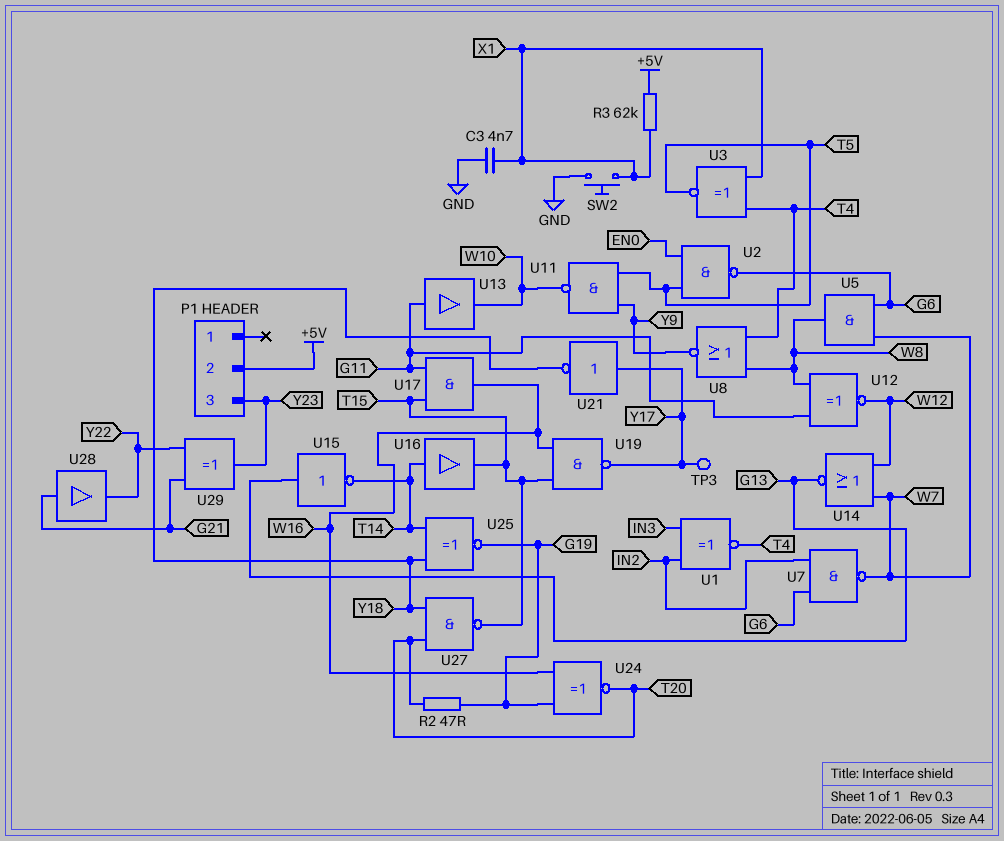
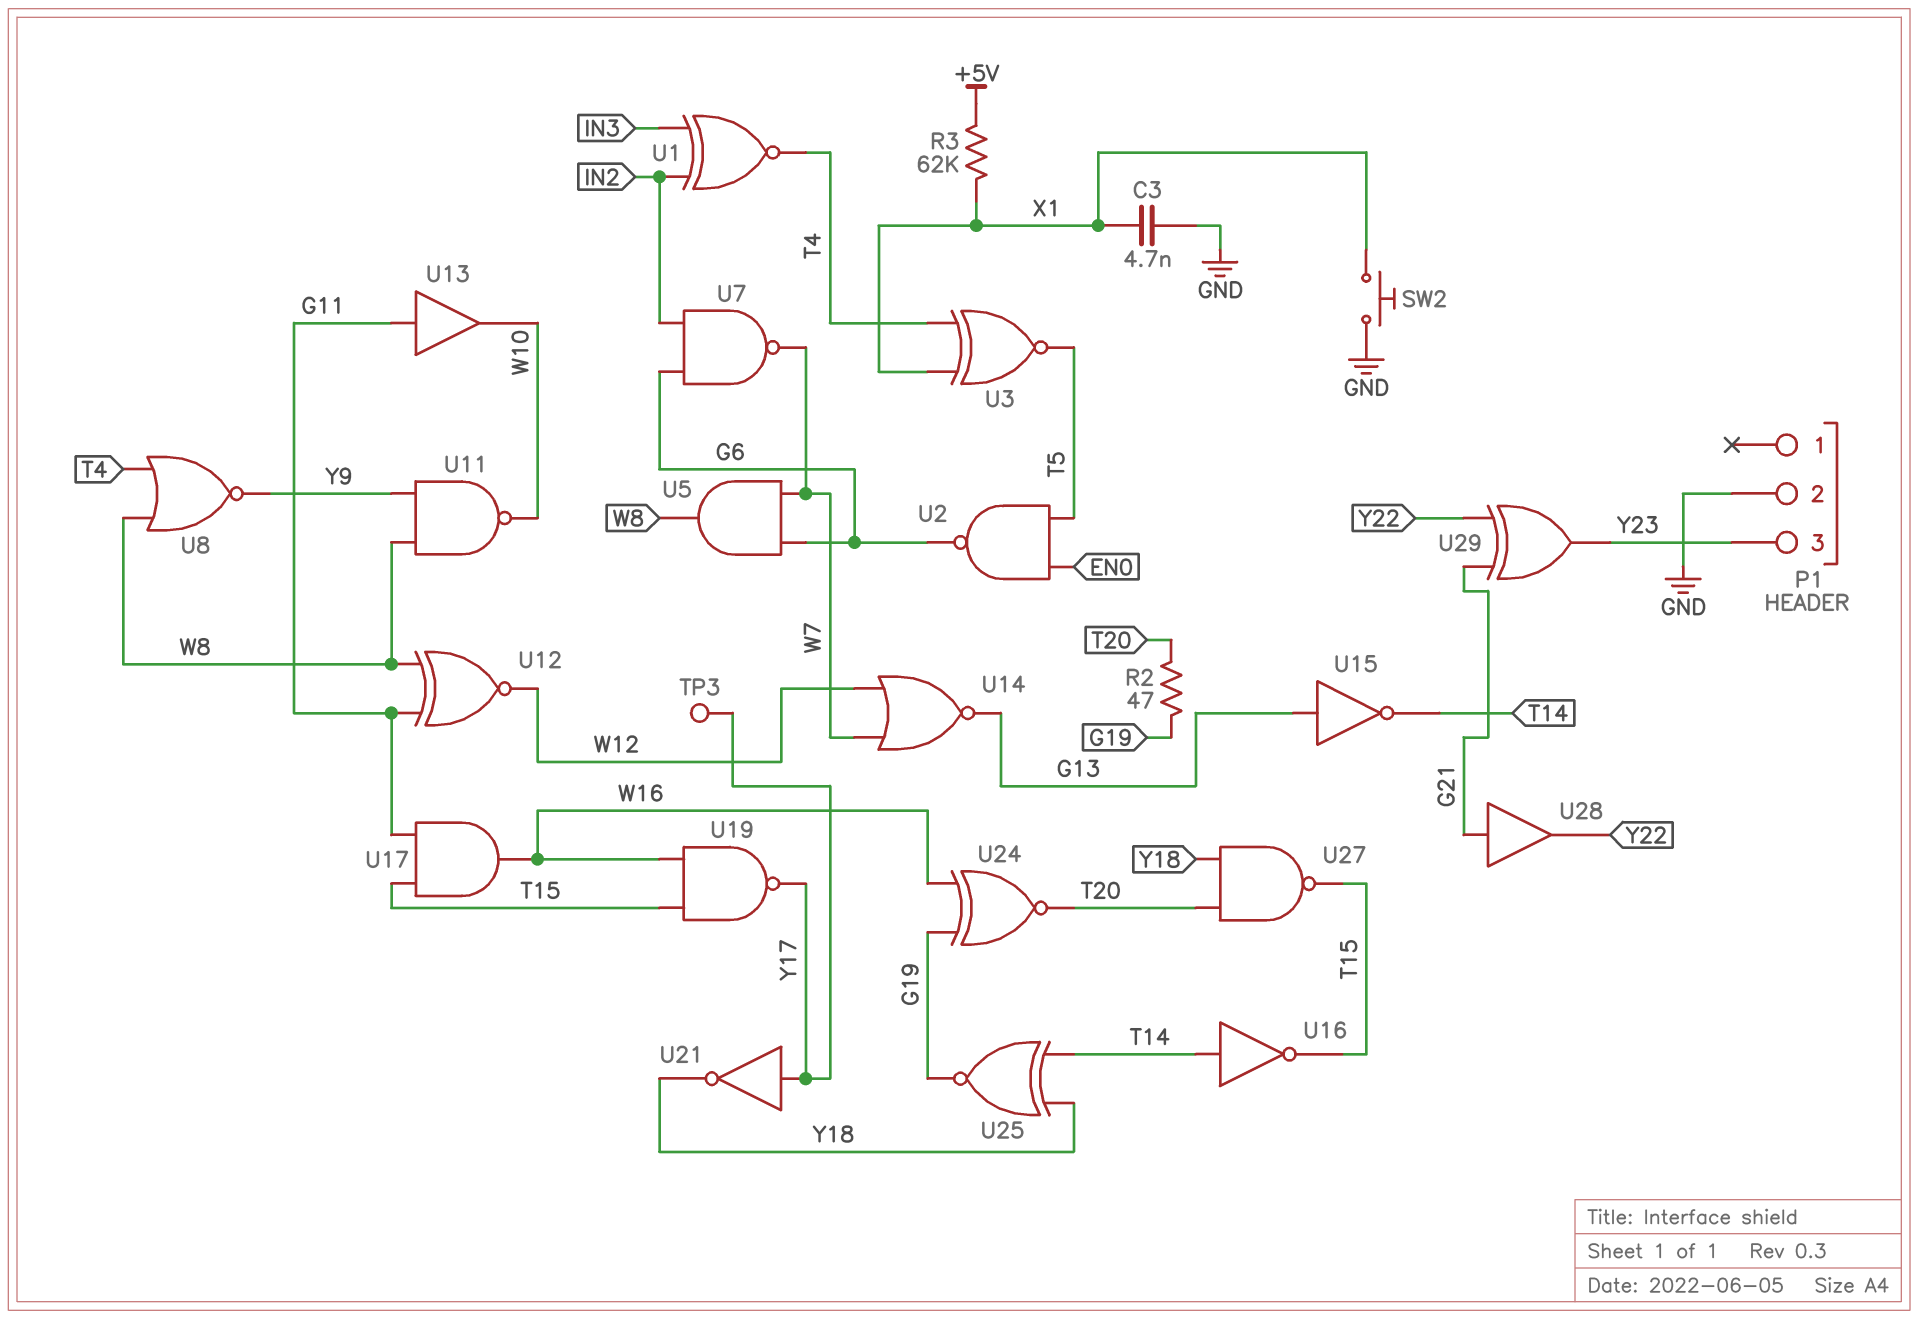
P1 pin 2: +5V -> GND
U11: NAND (in T5, in Y9, out W10) -> NAND (in W8, in Y9, out W10)
U16: buffer (in T14, out T15) -> NOT (in T14, out T15)

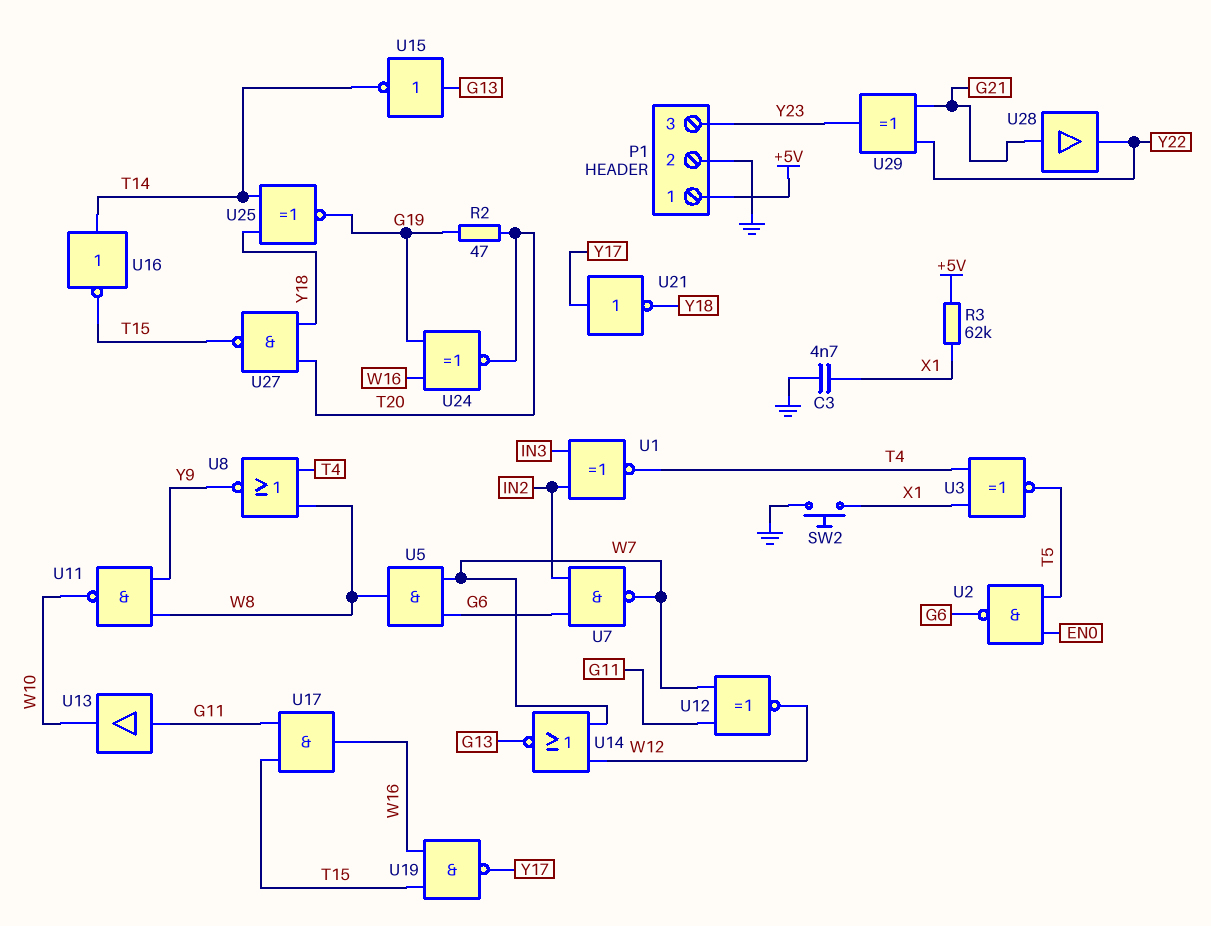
P1 pin 1: none -> +5V
TP3: test point (Y17) -> none
U12: XNOR (in G11, in W8, out W12) -> XNOR (in G11, in W7, out W12)

